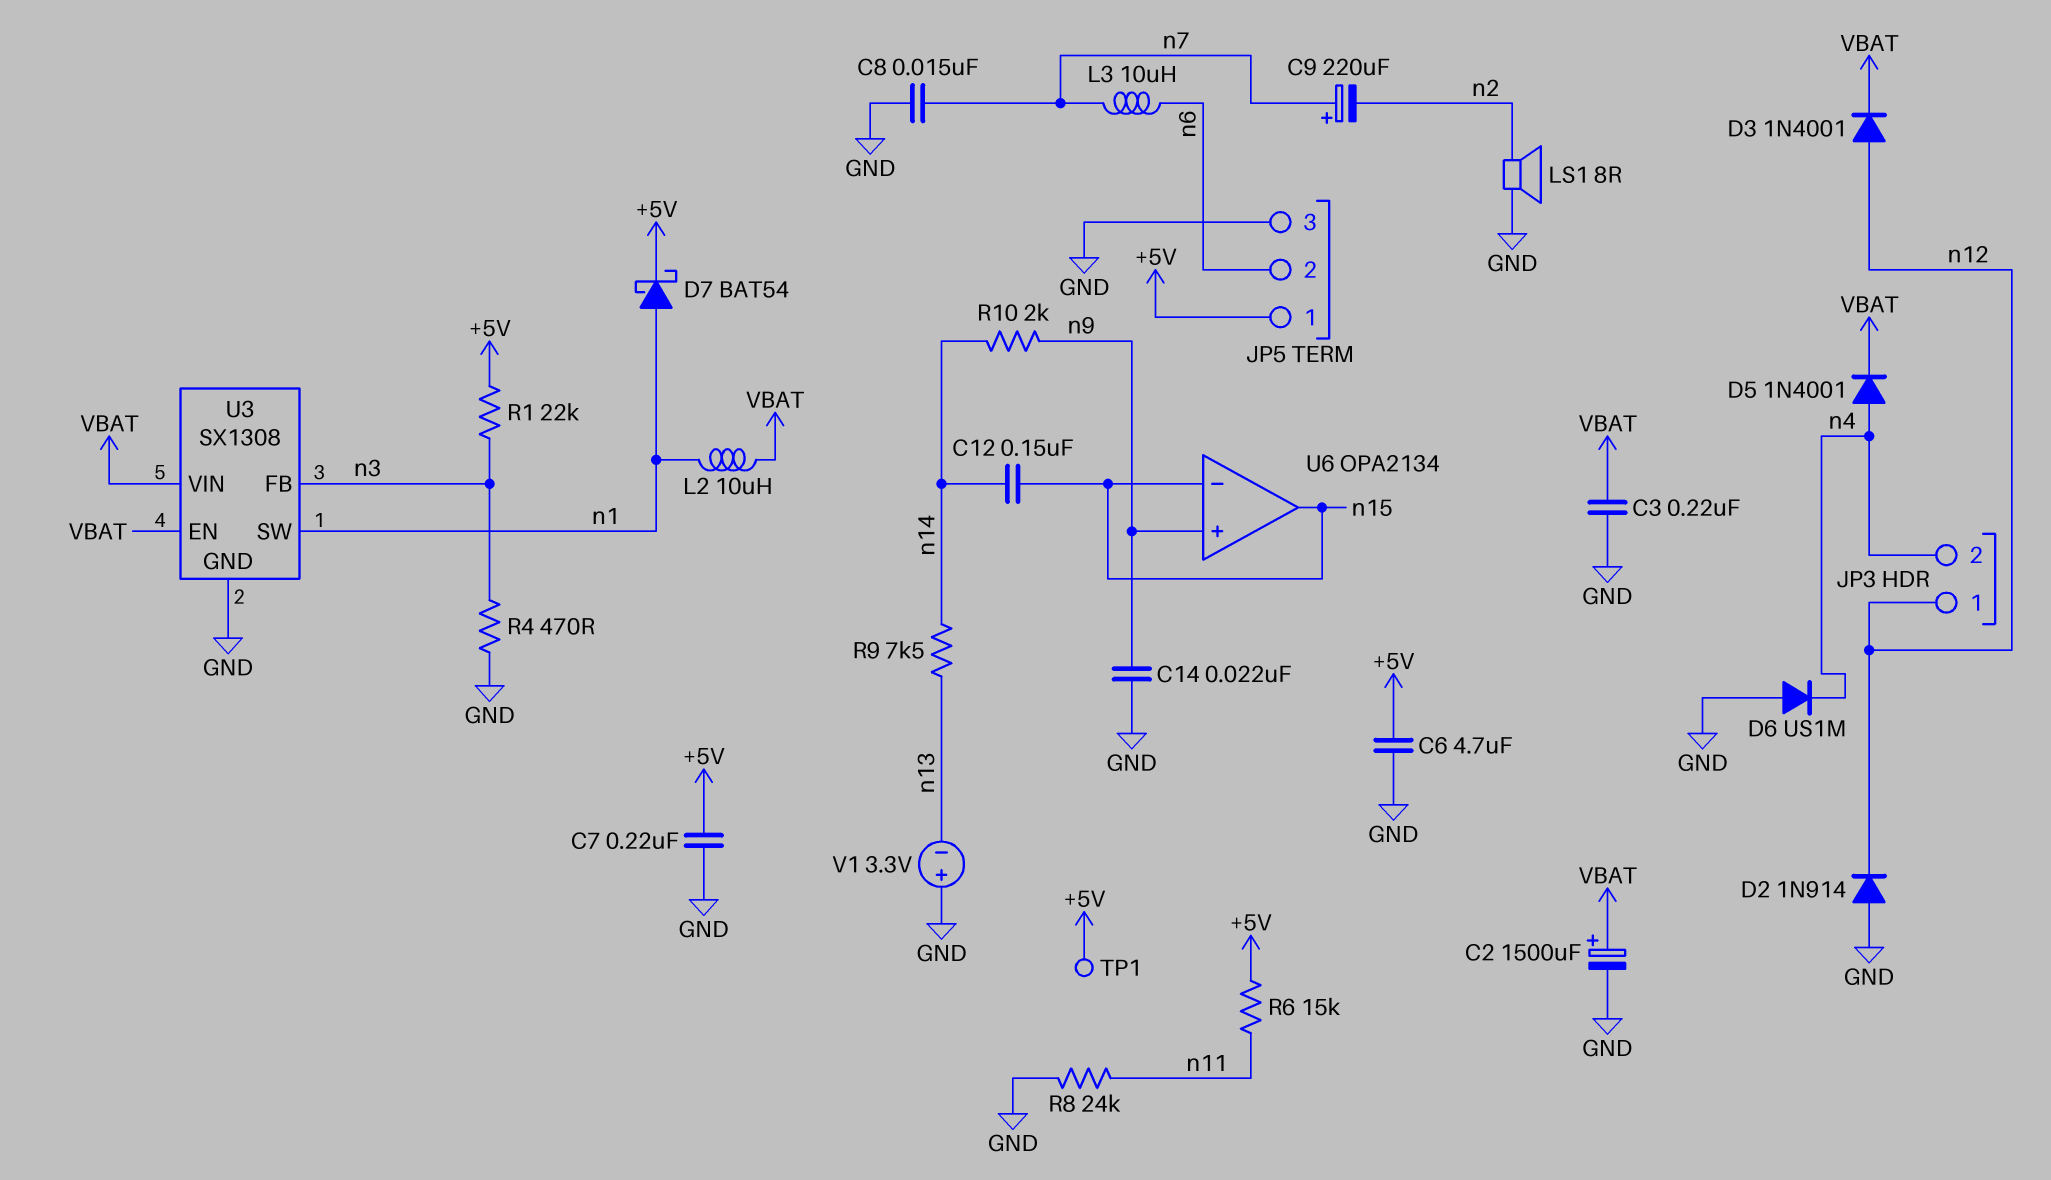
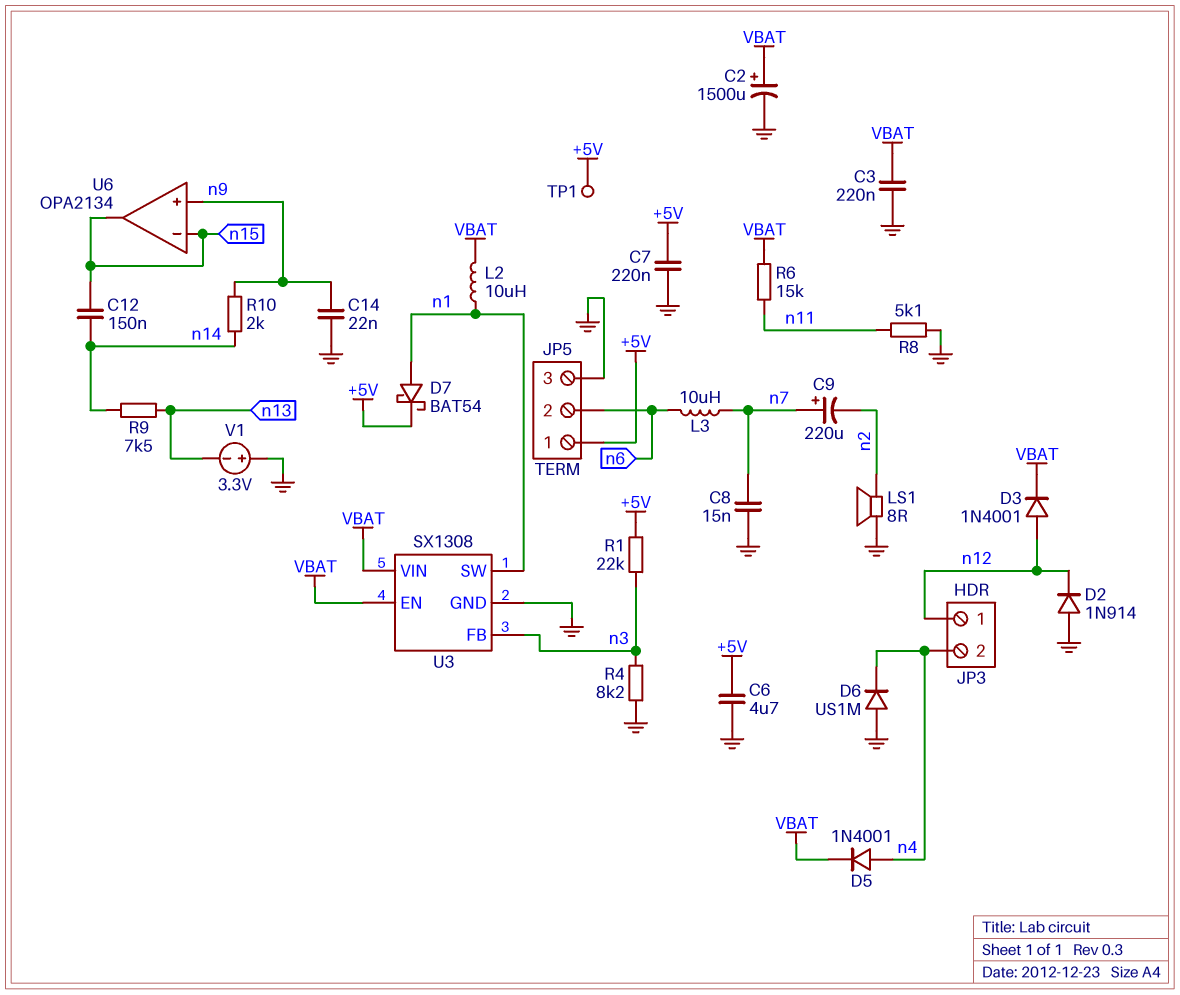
R4: 470 (GND, n3) -> 8.2k (GND, n3)
R6: 15k (+5V, n11) -> 15k (VBAT, n11)
R8: 24k (GND, n11) -> 5.1k (GND, n11)

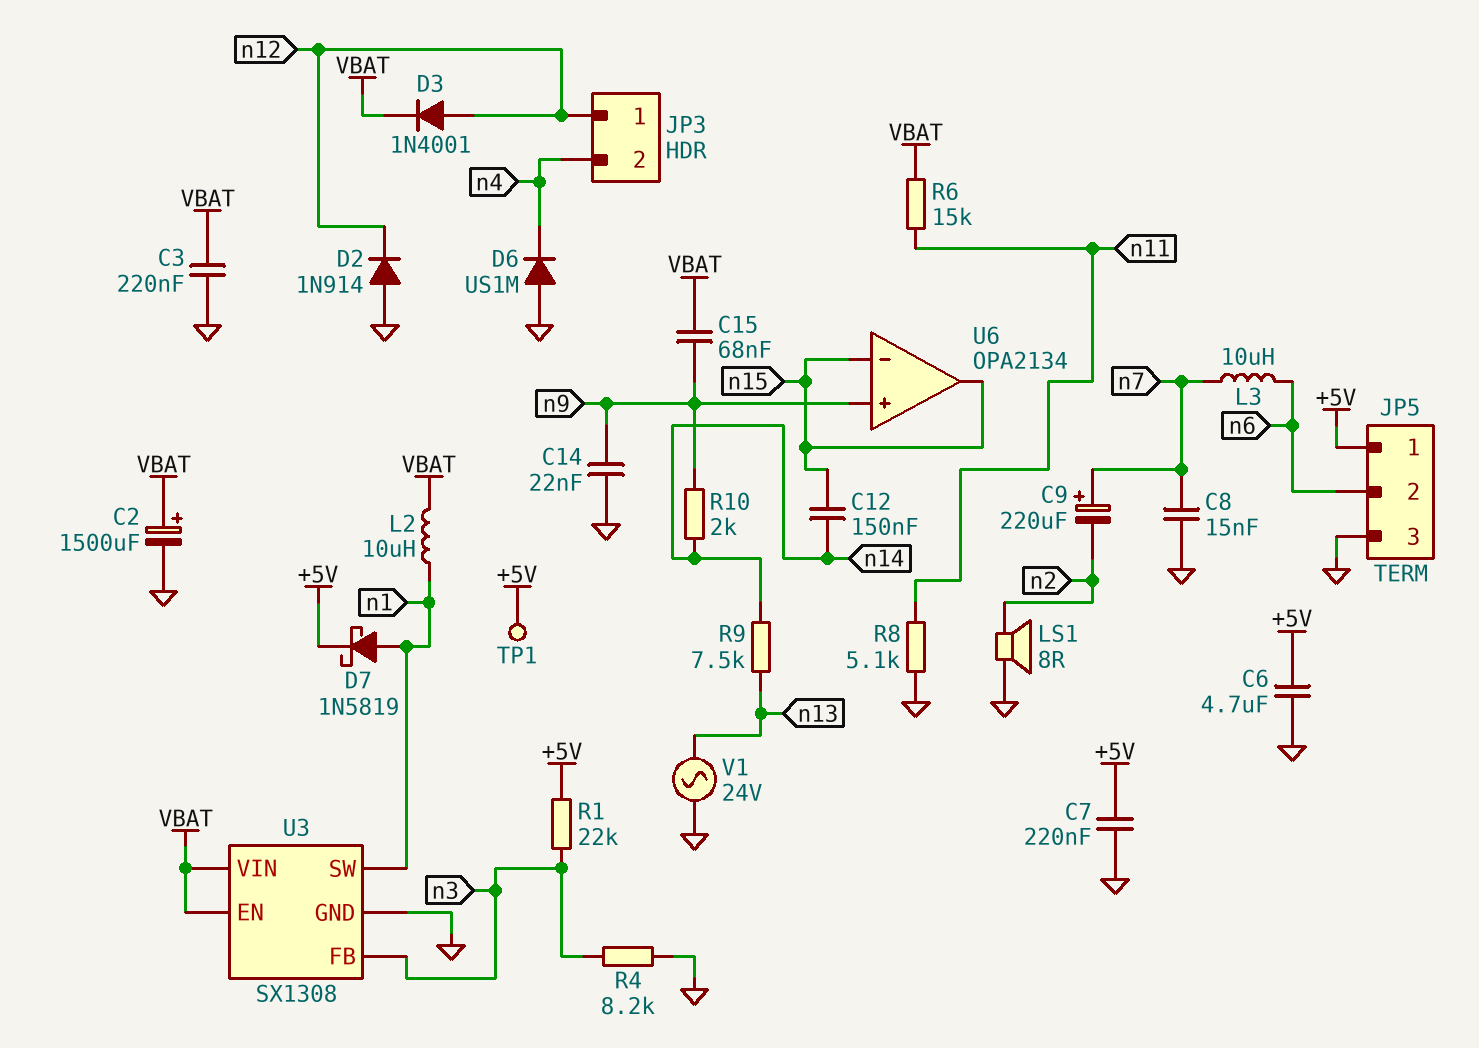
C15: none -> 68nF (VBAT, n9)
D5: diode 1N4001 (A n4, K VBAT) -> none
D7: schottky BAT54 (A n1, K +5V) -> schottky 1N5819 (A n1, K +5V)
V1: 3.3V (plus GND, minus n13) -> AC 24V (GND, n13)

